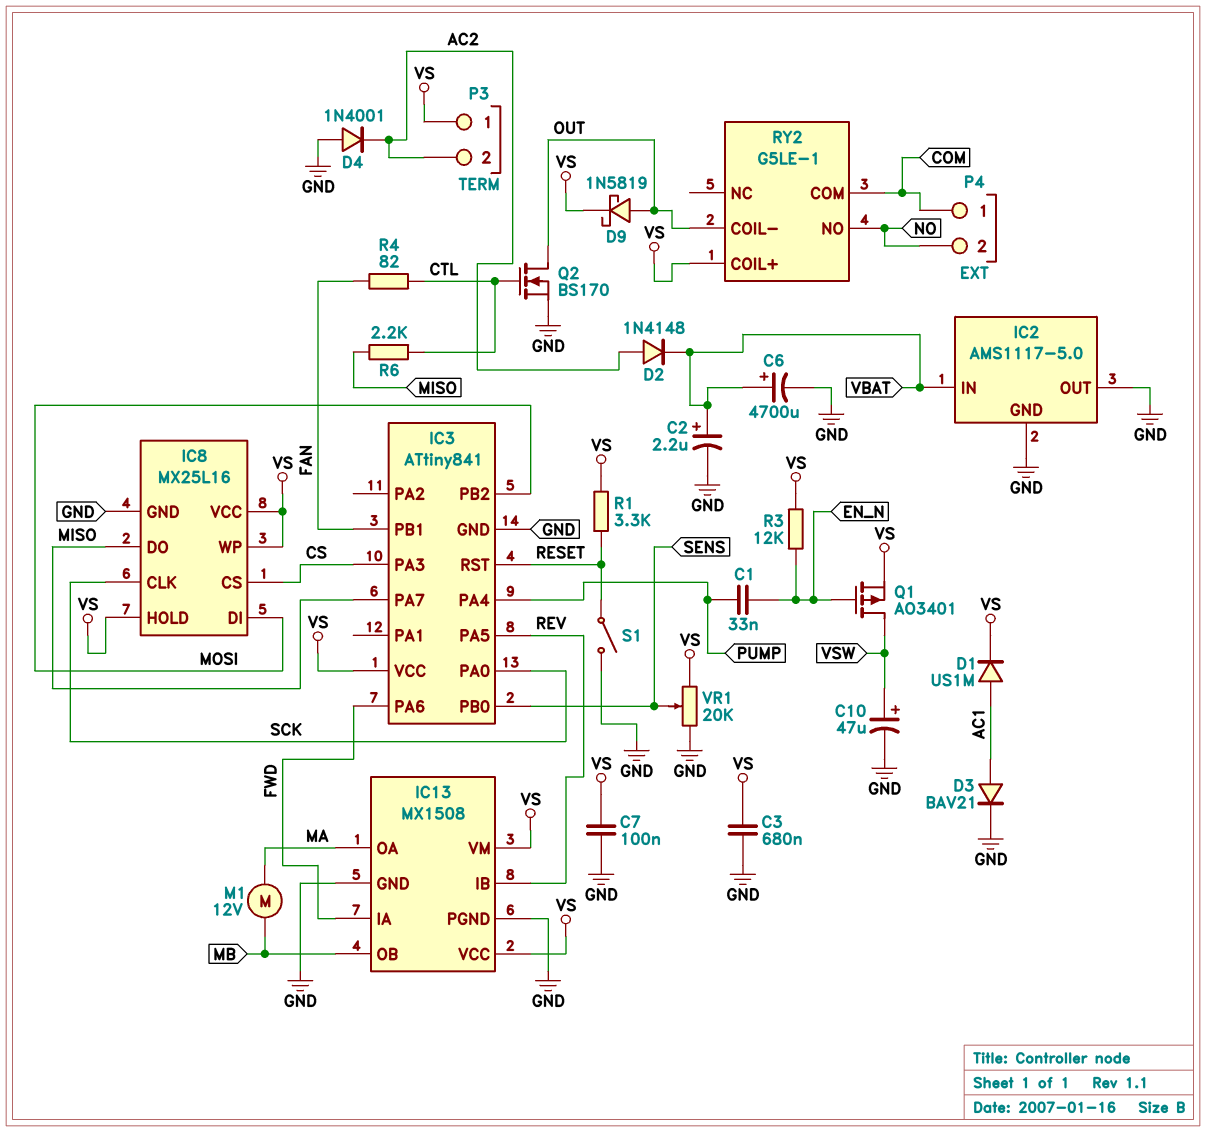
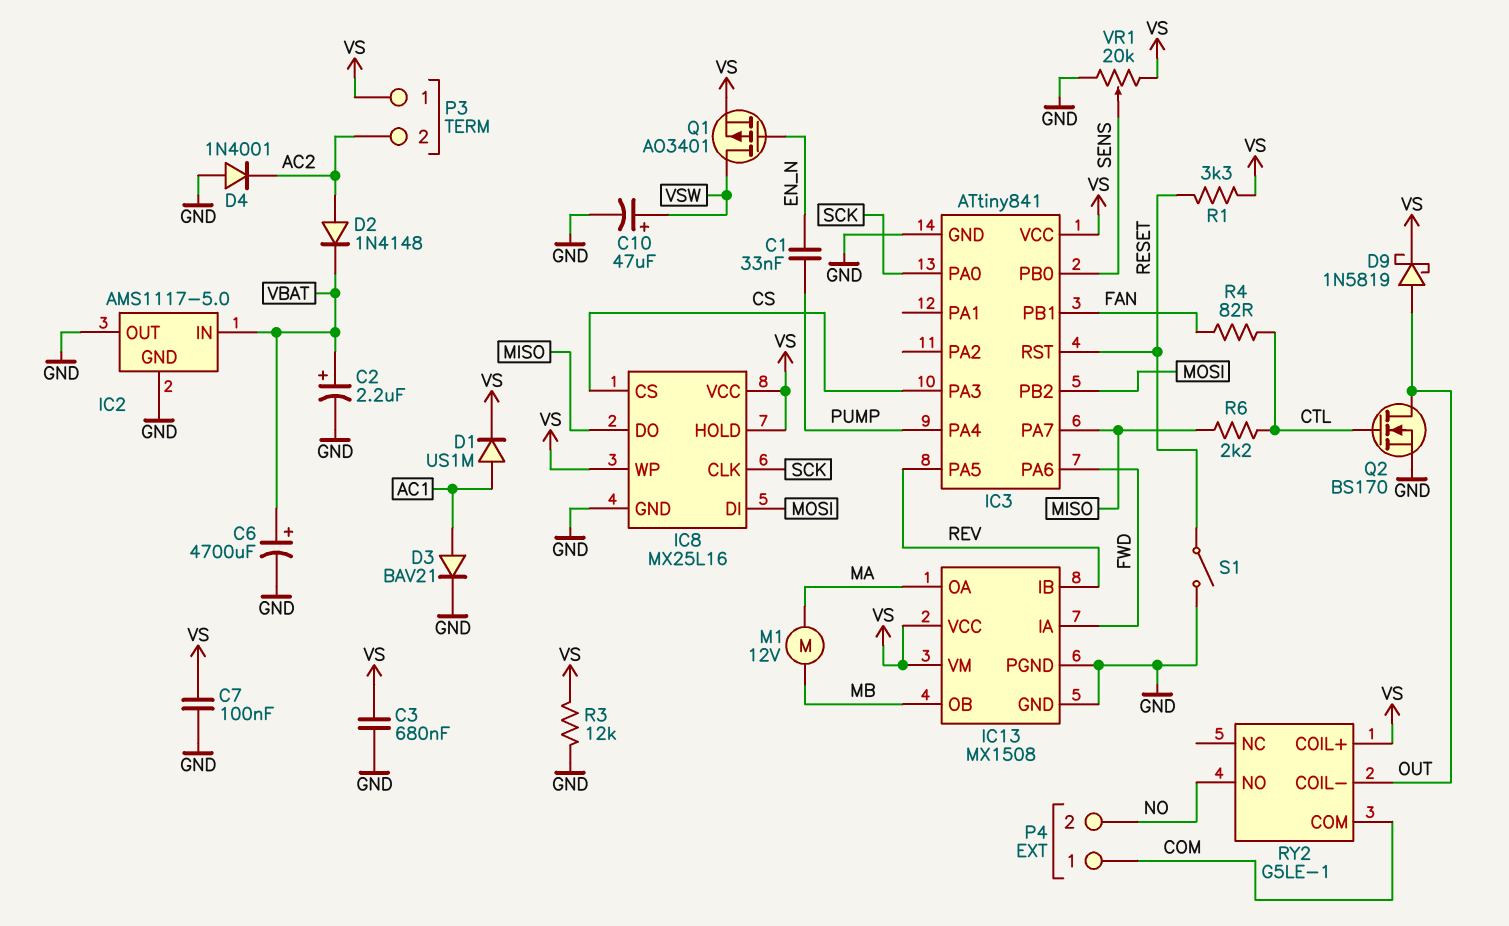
R3: 12k (EN_N, VS) -> 12k (GND, VS)

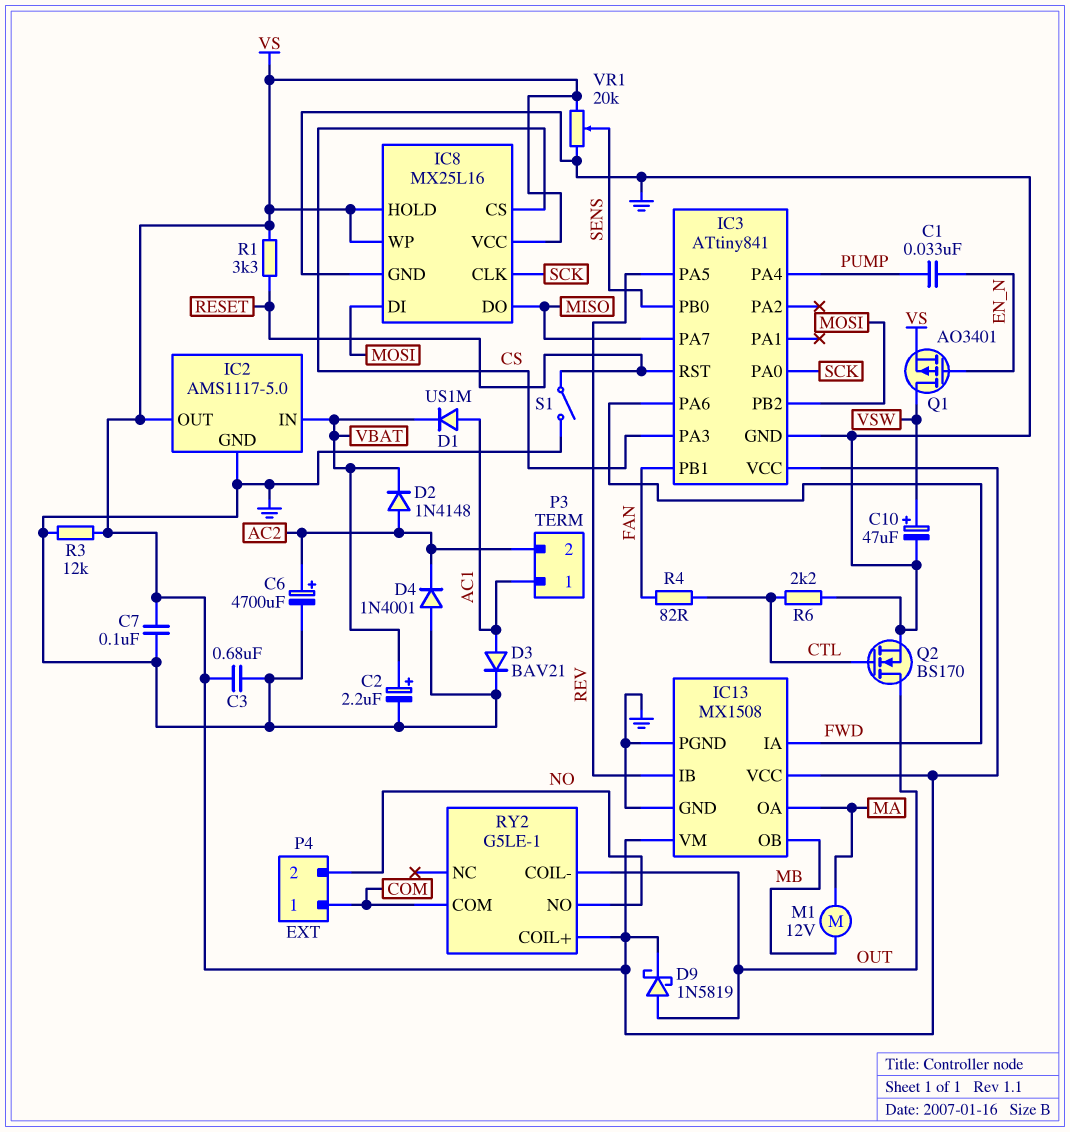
C6: 4700uF (plus VBAT, minus GND) -> 4700uF (plus AC2, minus GND)
D1: diode US1M (A AC1, K VS) -> diode US1M (A AC1, K VBAT)
IC2 pin OUT: GND -> VS
P3 pin 1: VS -> AC1
R6: 2.2k (CTL, MISO) -> 2.2k (CTL, GND)

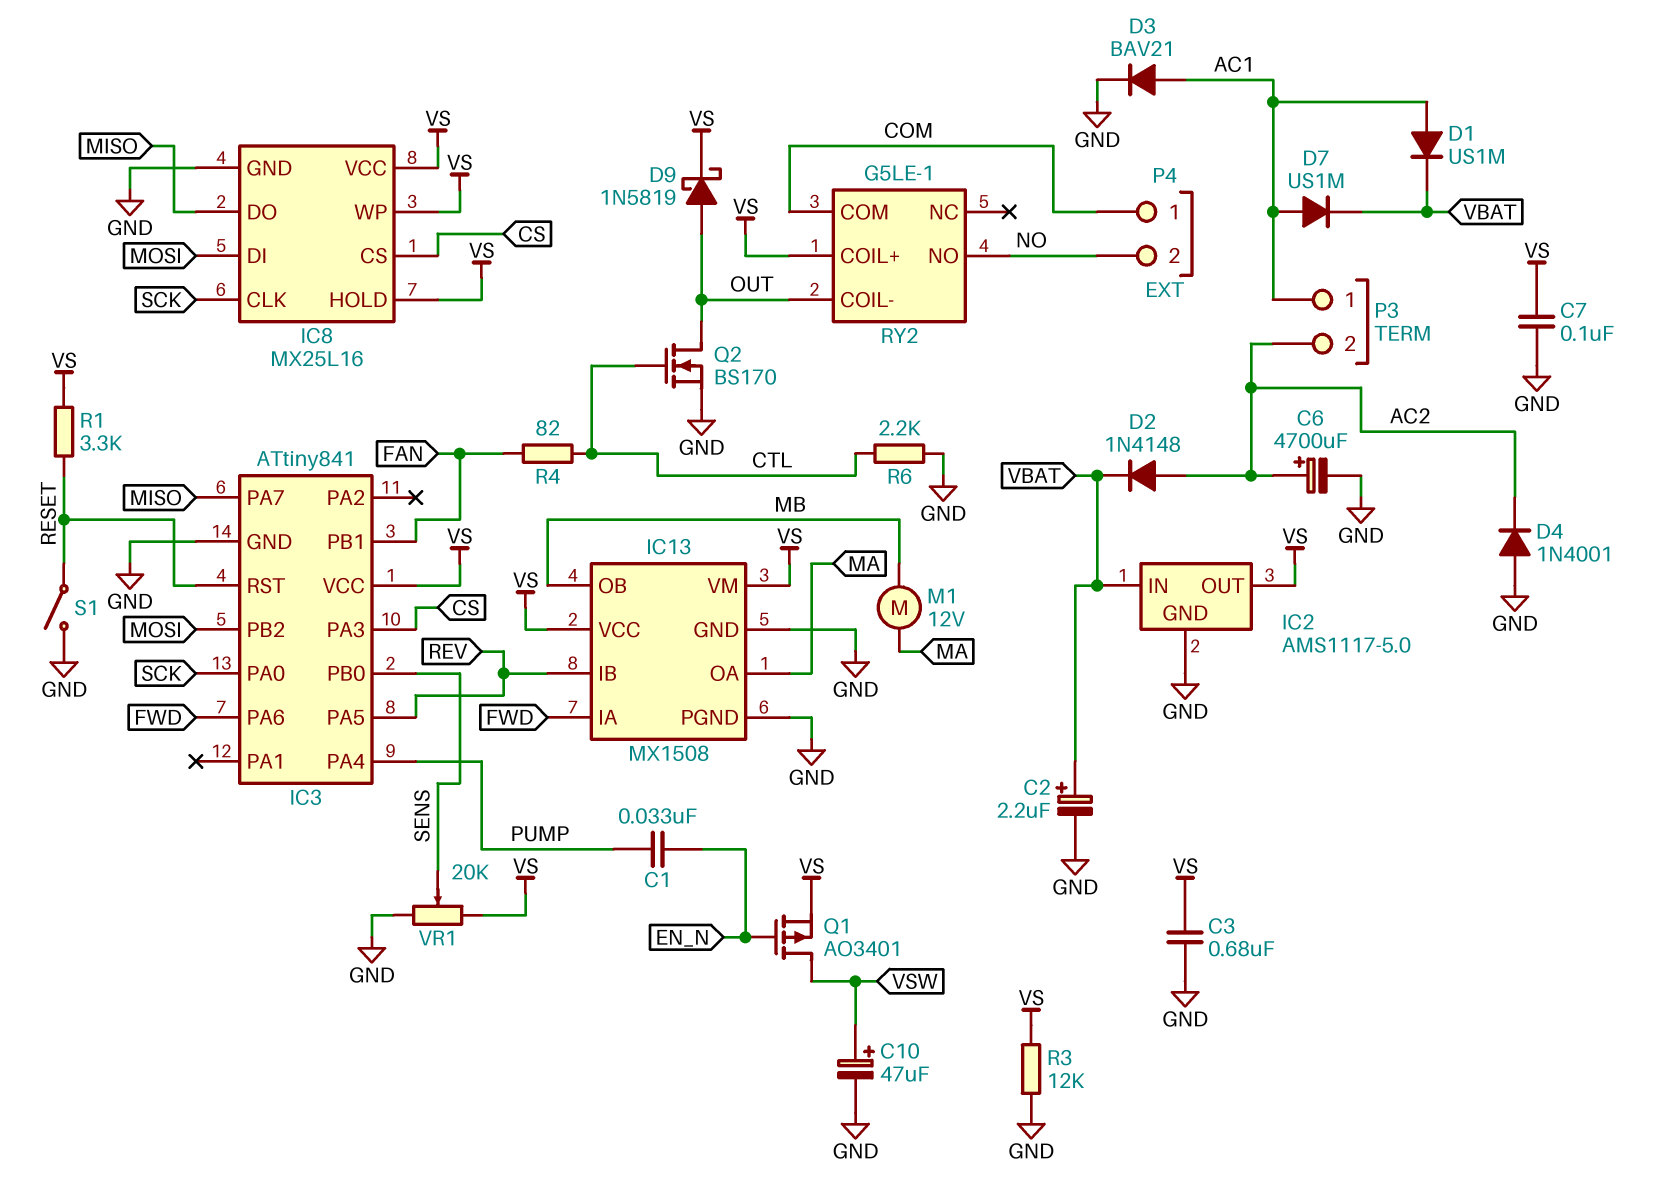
D7: none -> diode US1M (A AC1, K VBAT)

